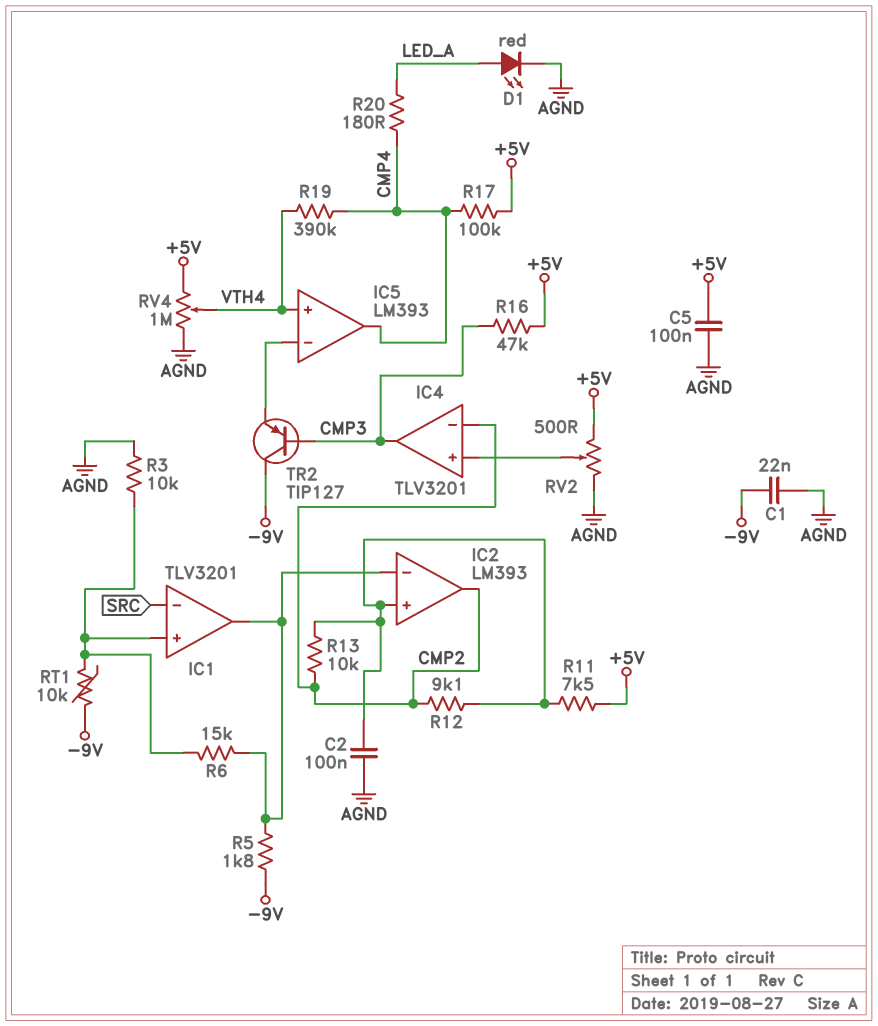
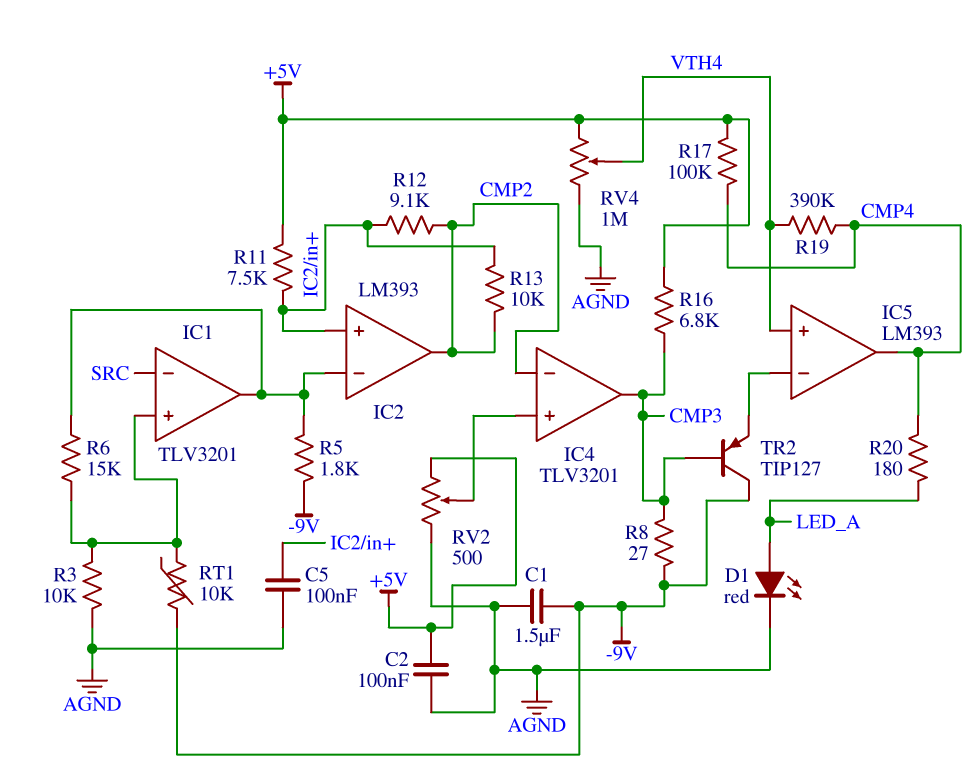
C1: 22nF (-9V, AGND) -> 1.5uF (-9V, AGND)
C2: 100nF (AGND, IC2/in+) -> 100nF (+5V, AGND)
C5: 100nF (+5V, AGND) -> 100nF (AGND, IC2/in+)
R8: none -> 27 (-9V, CMP3)
R16: 47k (+5V, CMP3) -> 6.8k (+5V, CMP3)

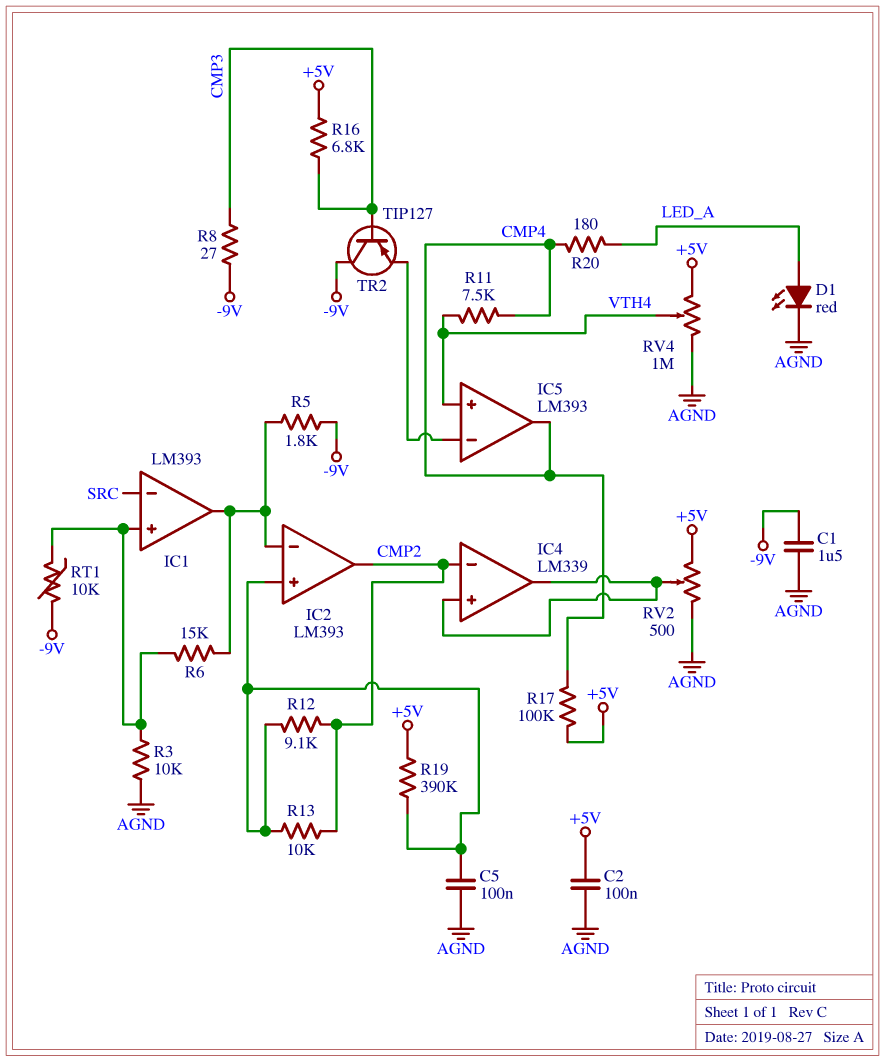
IC1: TLV3201 -> LM393
IC4: TLV3201 -> LM339
IC4 pin out: CMP3 -> IC4/in+
R11: 7.5k (+5V, IC2/in+) -> 7.5k (CMP4, VTH4)
R19: 390k (CMP4, VTH4) -> 390k (+5V, IC2/in+)

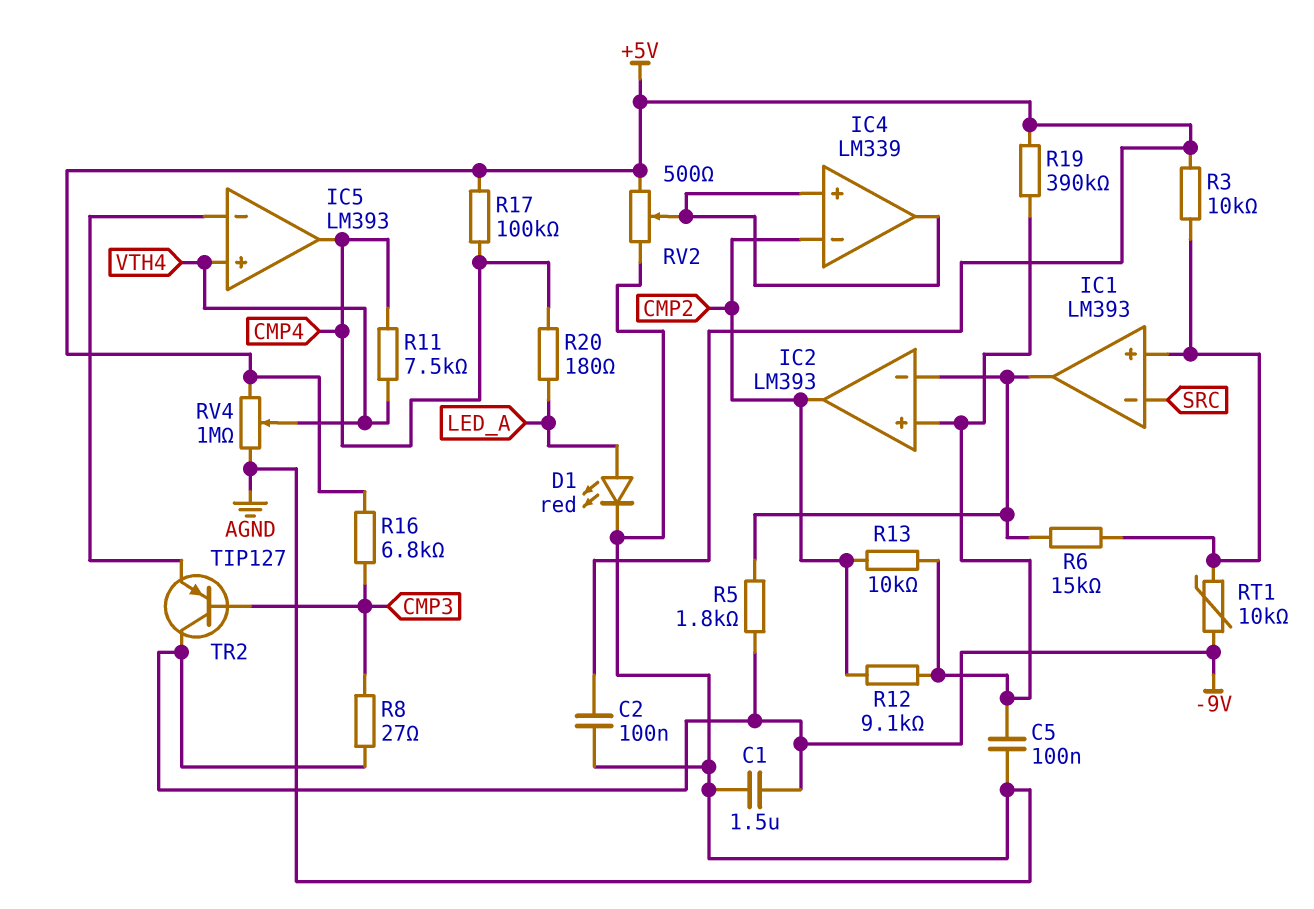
R3: 10k (AGND, IC1/in+) -> 10k (+5V, IC1/in+)

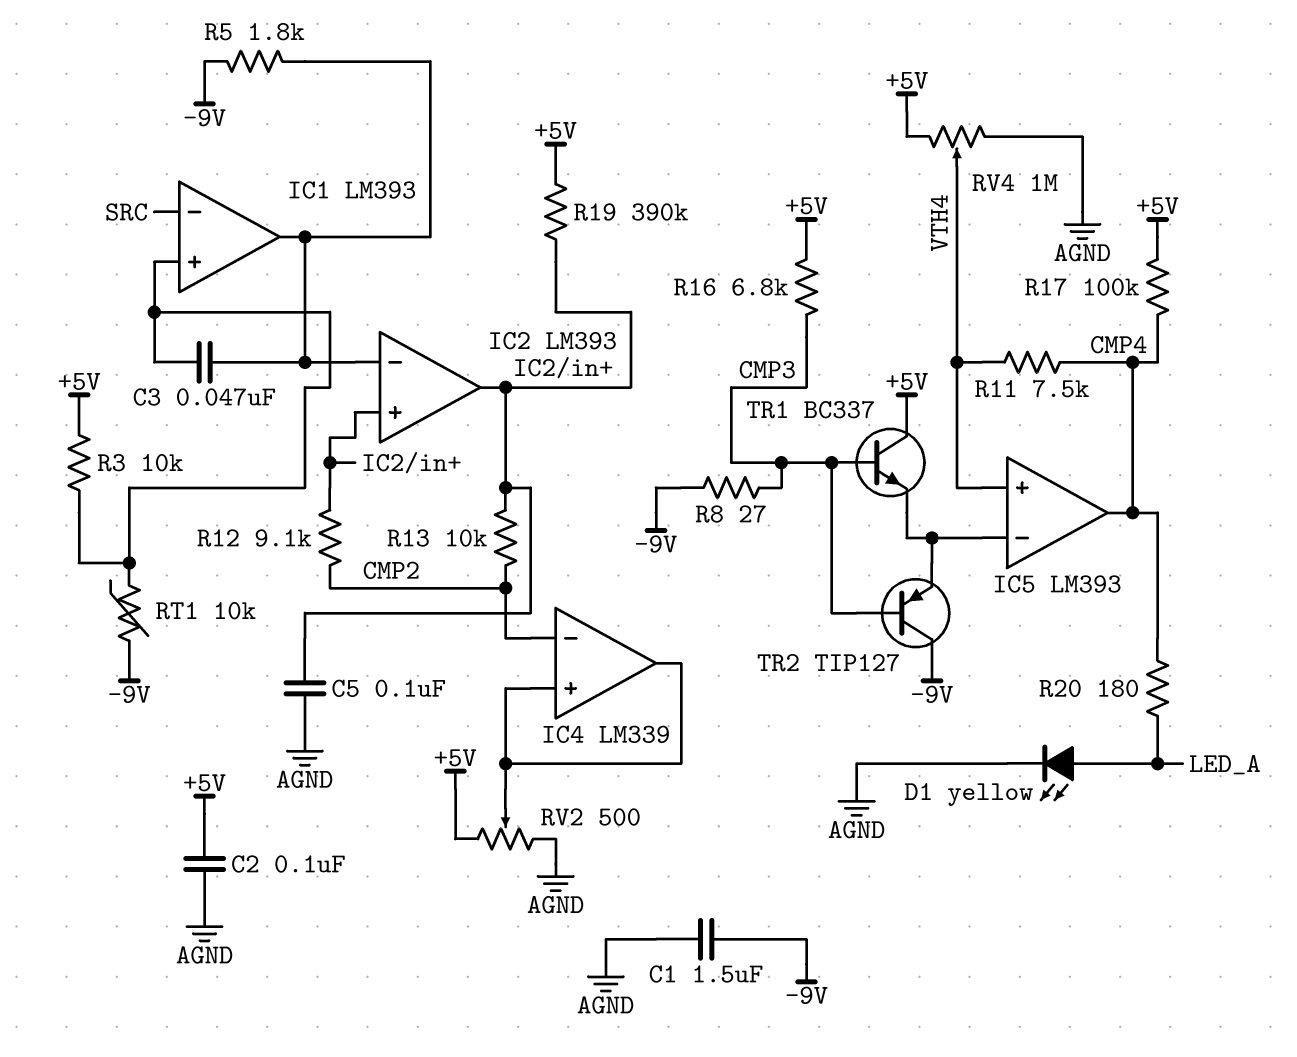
C3: none -> 47nF (IC1/in+, IC1/out)
D1: LED red (A LED_A, K AGND) -> LED yellow (A LED_A, K AGND)
IC2 pin out: CMP2 -> IC2/in+
R6: 15k (IC1/in+, IC1/out) -> none
TR1: none -> NPN BC337 (B CMP3, C +5V, E IC5/in-)

